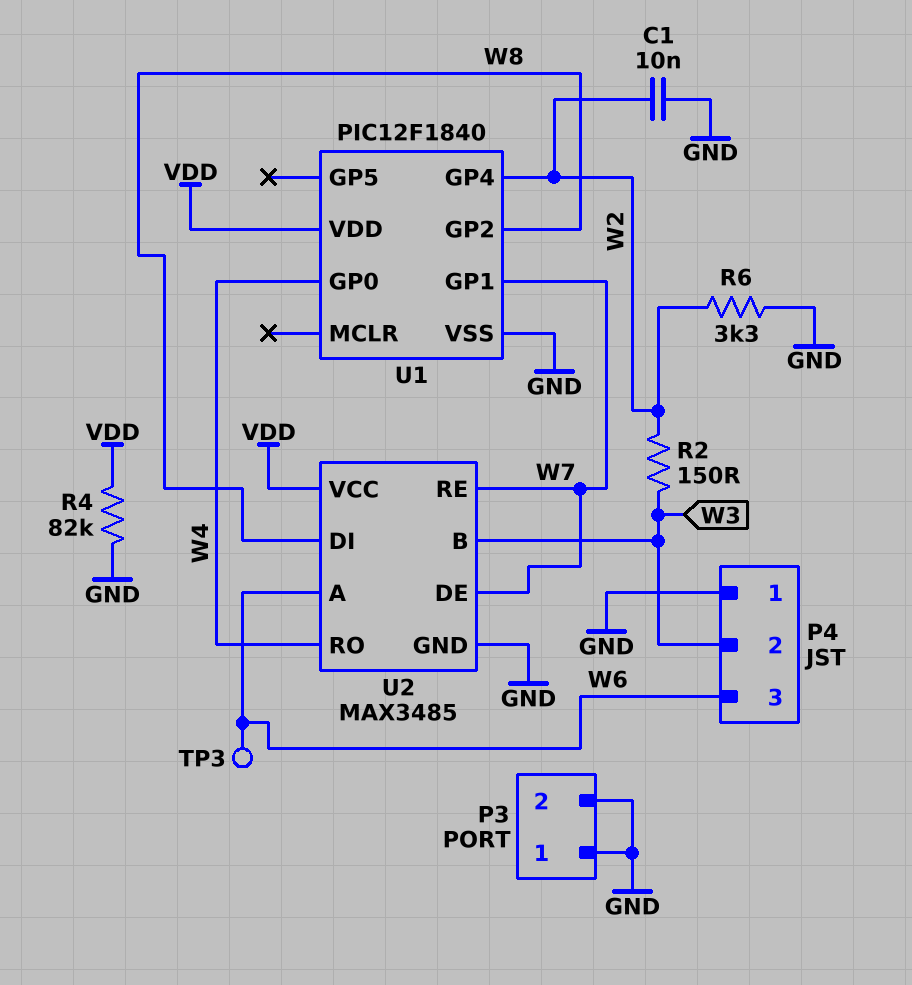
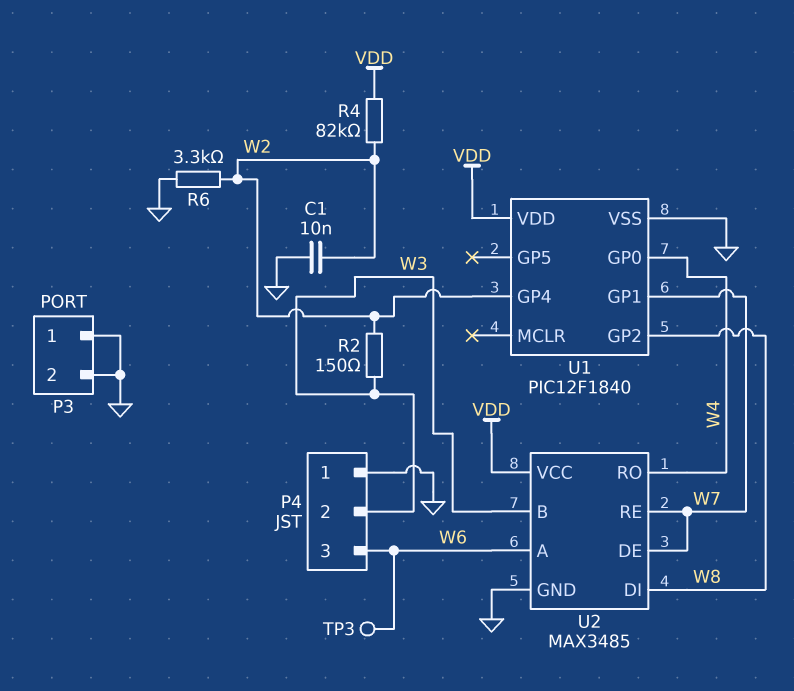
R4: 82k (GND, VDD) -> 82k (VDD, W2)

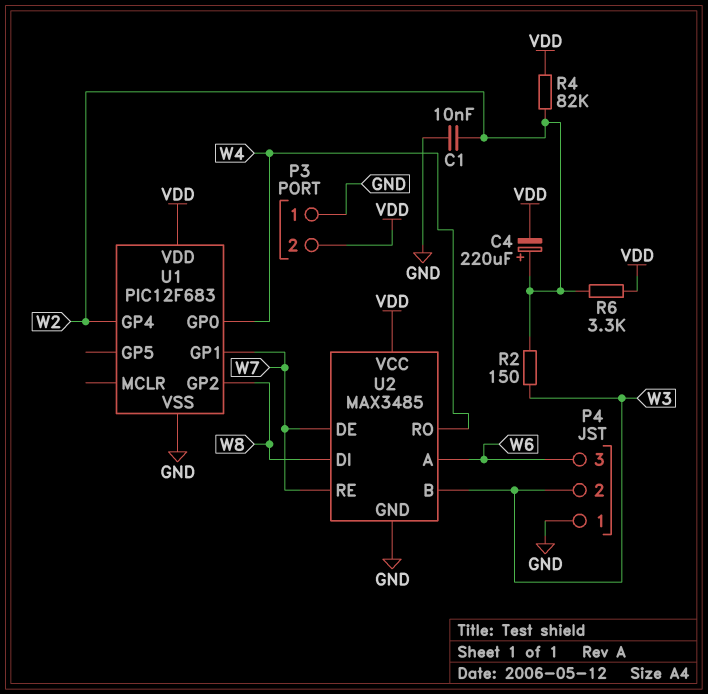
C4: none -> 220uF (plus W2, minus VDD)
P3 pin 2: GND -> VDD
R6: 3.3k (GND, W2) -> 3.3k (VDD, W2)
TP3: test point (W6) -> none
U1: PIC12F1840 -> PIC12F683

